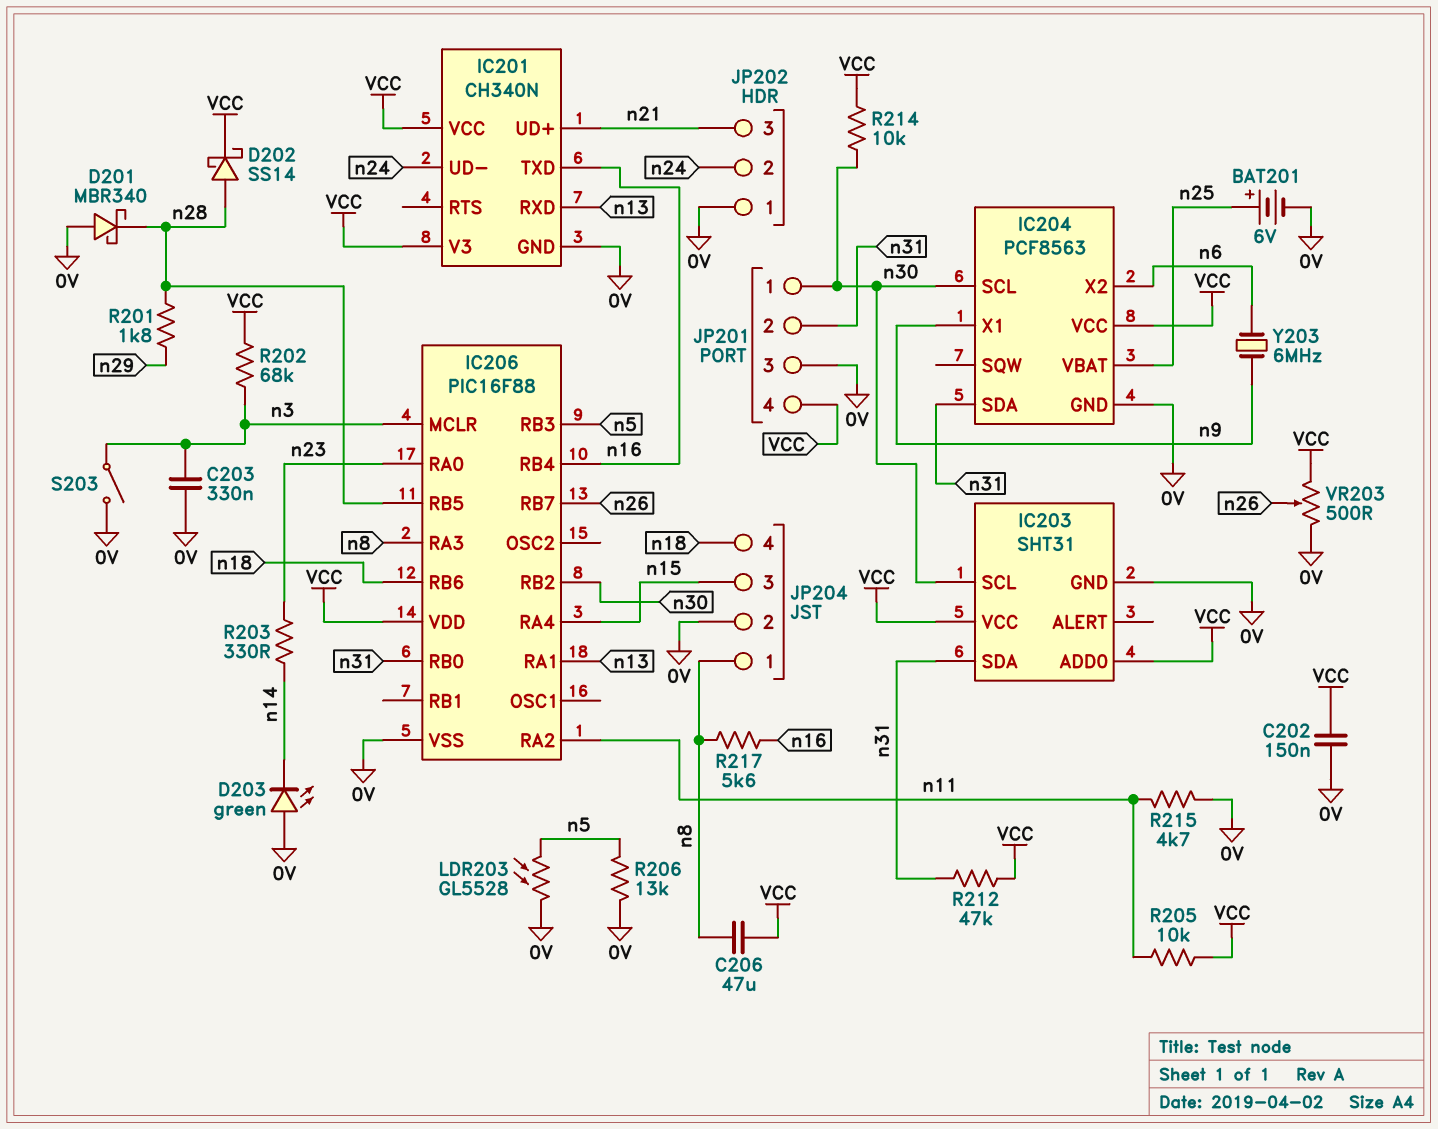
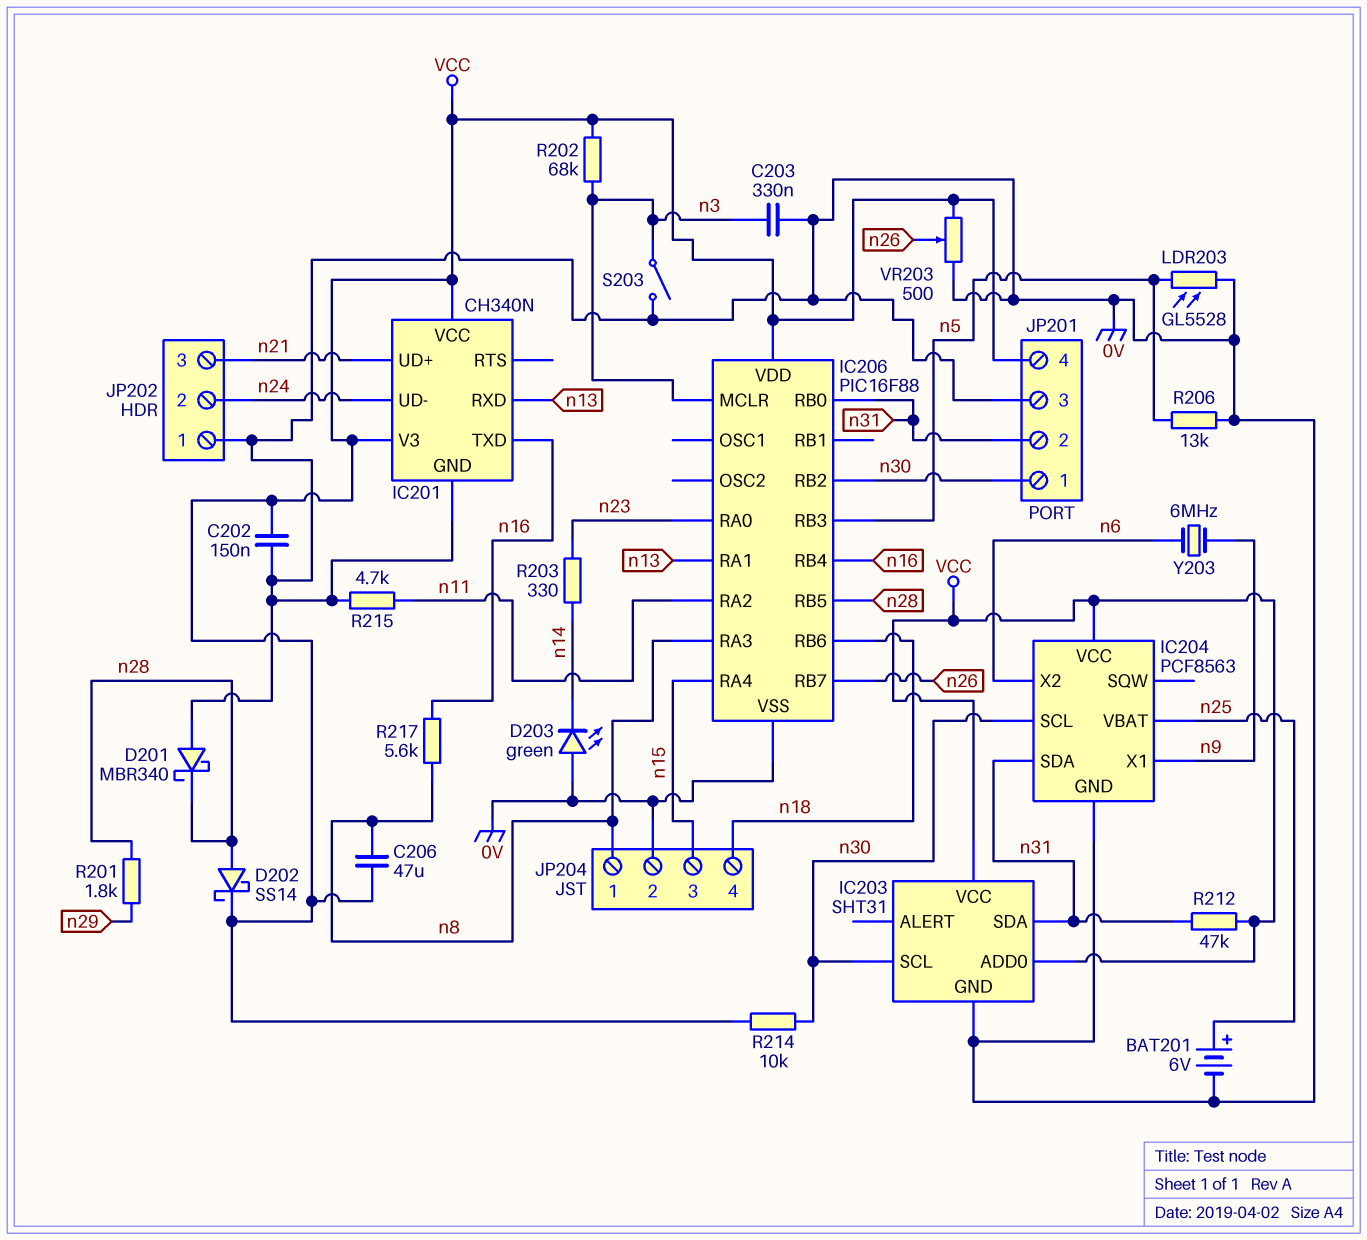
R205: 10k (VCC, n11) -> none

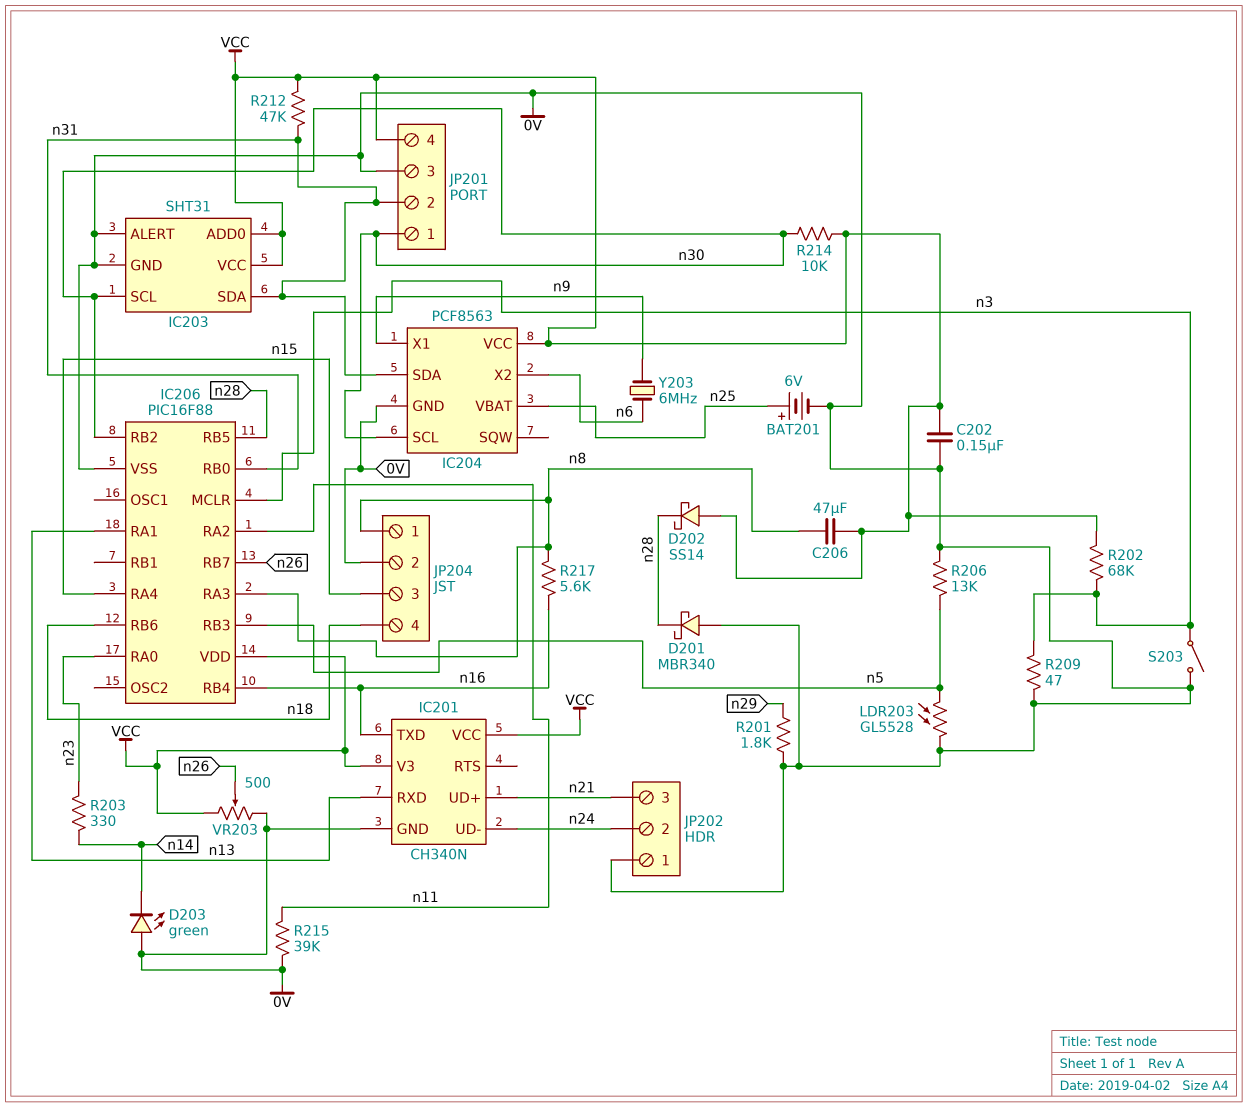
C203: 330nF (0V, n3) -> none
D202: schottky SS14 (A n28, K VCC) -> schottky SS14 (A VCC, K n28)
IC203 pin ALERT: none -> 0V
R201: 1.8k (n28, n29) -> 1.8k (0V, n29)
R209: none -> 47 (0V, n3)
R215: 4.7k (0V, n11) -> 39k (0V, n11)

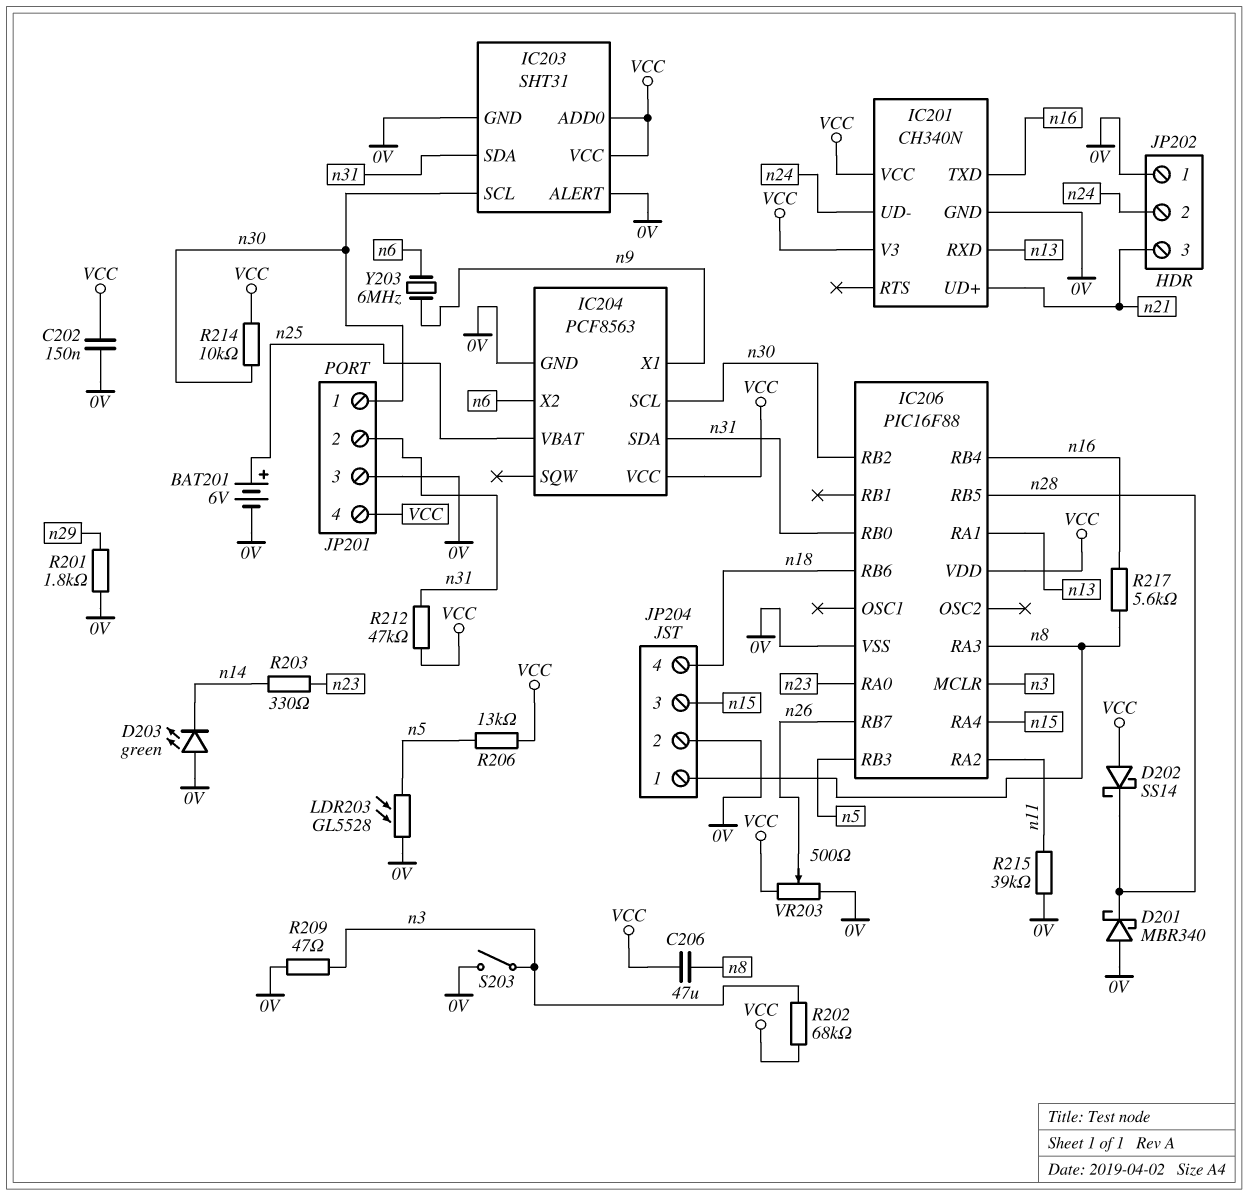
R206: 13k (0V, n5) -> 13k (VCC, n5)

